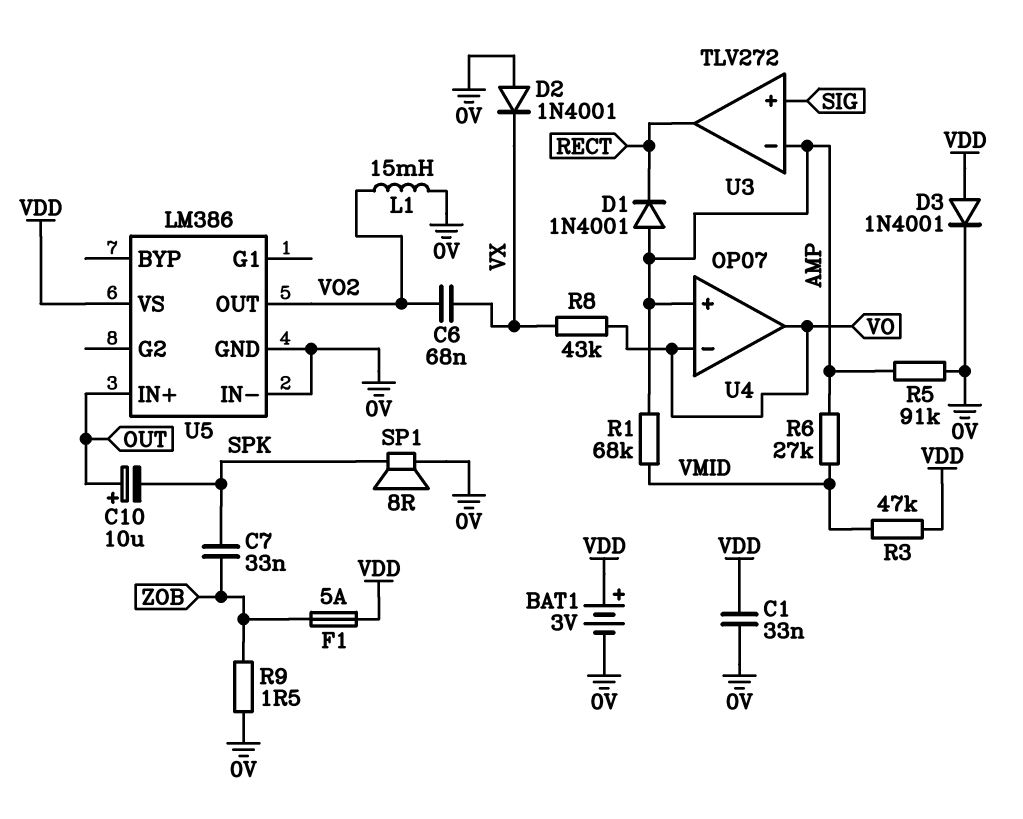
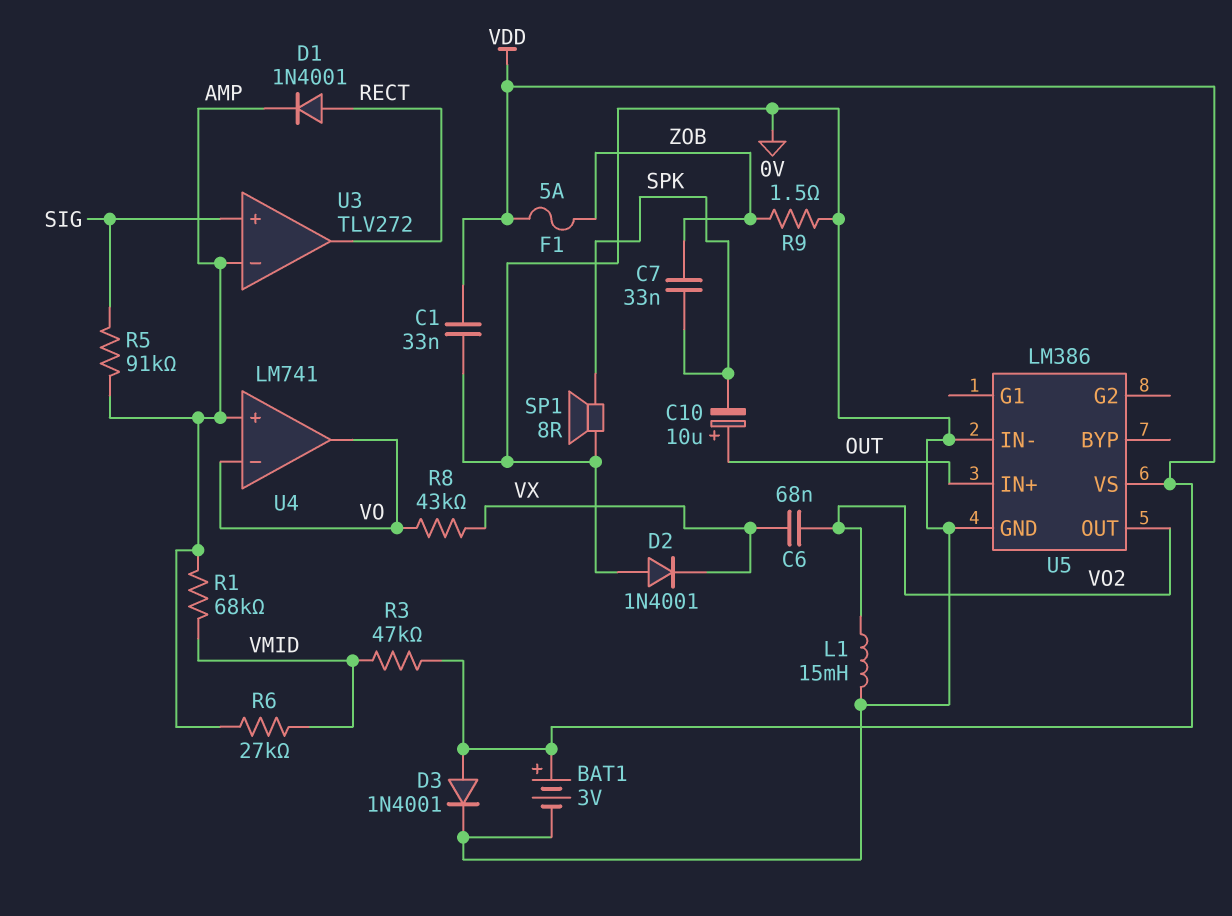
D1: diode 1N4001 (A AMP, K RECT) -> diode 1N4001 (A RECT, K AMP)
R5: 91k (0V, AMP) -> 91k (AMP, SIG)
U4: OP07 -> LM741

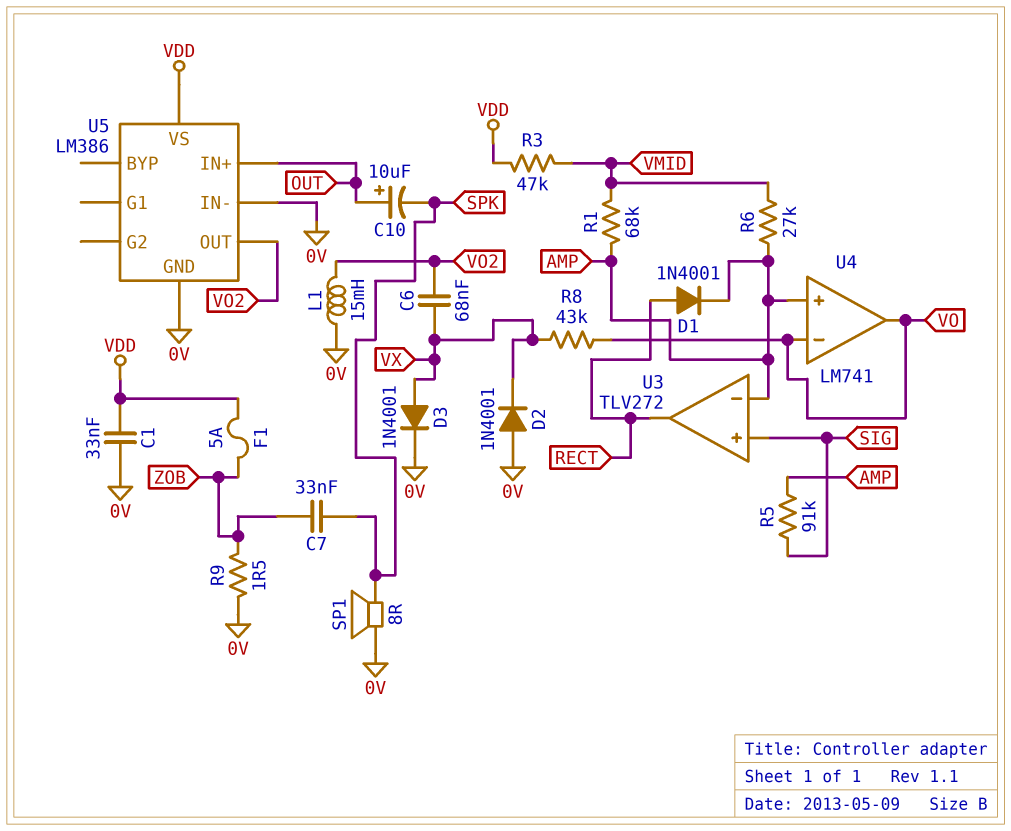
BAT1: 3V (plus VDD, minus 0V) -> none
D3: diode 1N4001 (A VDD, K 0V) -> diode 1N4001 (A VX, K 0V)

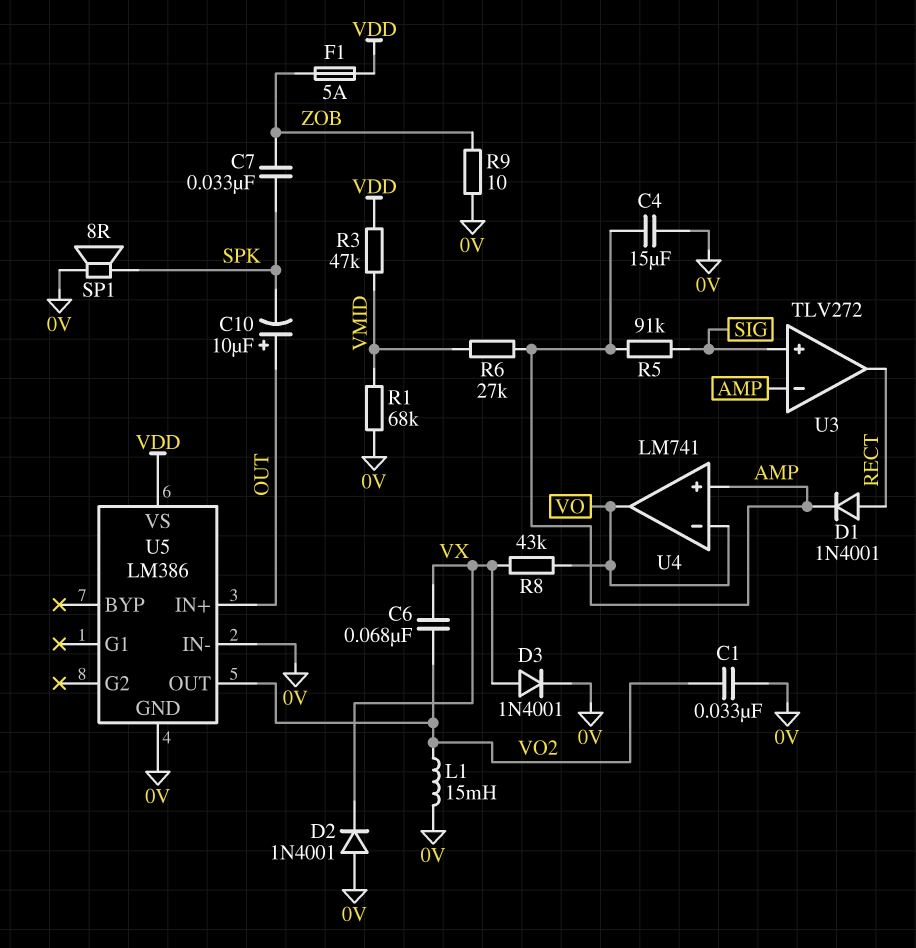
C1: 33nF (0V, VDD) -> 33nF (0V, VO2)
C4: none -> 15uF (0V, AMP)
R1: 68k (AMP, VMID) -> 68k (0V, VMID)
R9: 1.5 (0V, ZOB) -> 10 (0V, ZOB)

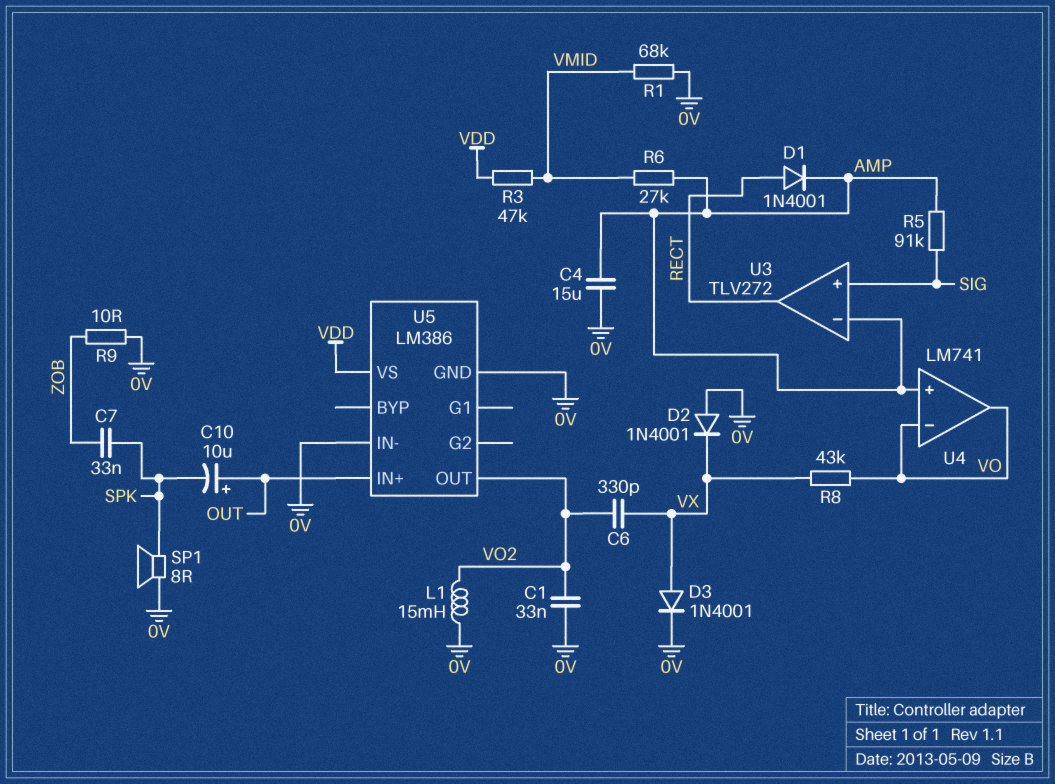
C6: 68nF (VO2, VX) -> 330pF (VO2, VX)
F1: 5A (VDD, ZOB) -> none

